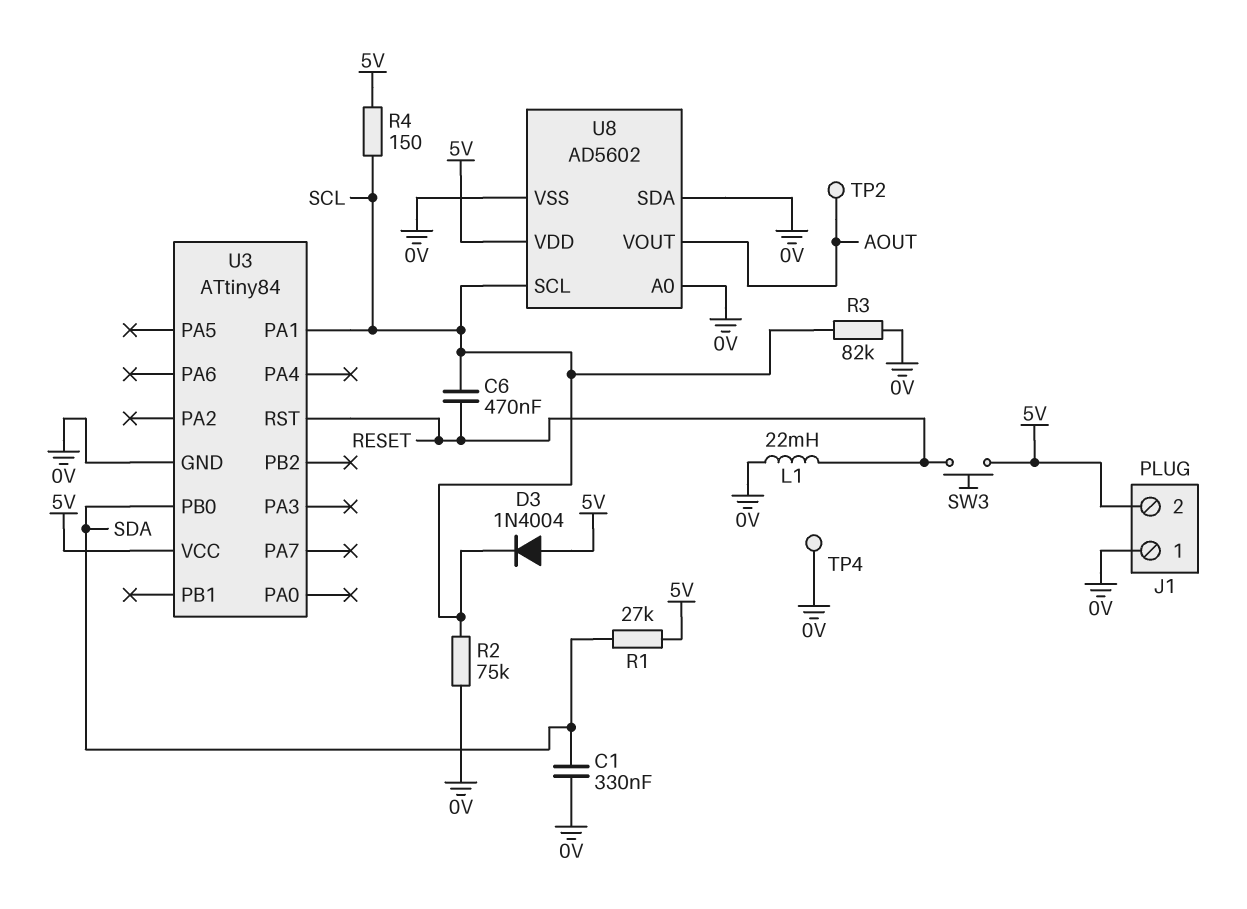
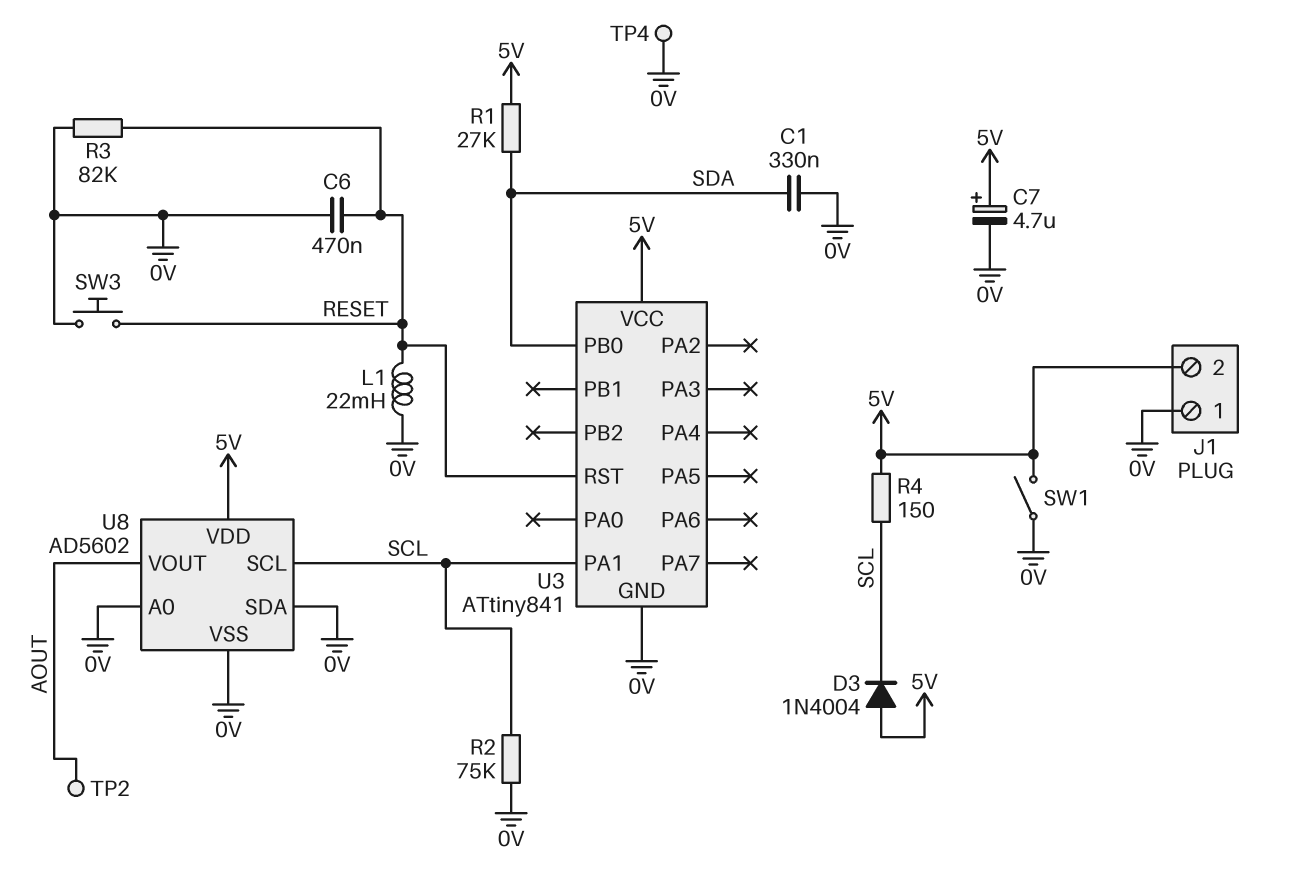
C6: 470nF (RESET, SCL) -> 470nF (0V, RESET)
C7: none -> 4.7uF (plus 5V, minus 0V)
R3: 82k (0V, SCL) -> 82k (0V, RESET)
SW1: none -> switch (0V, 5V)
SW3: button (5V, RESET) -> button (0V, RESET)
U3: ATtiny84 -> ATtiny841

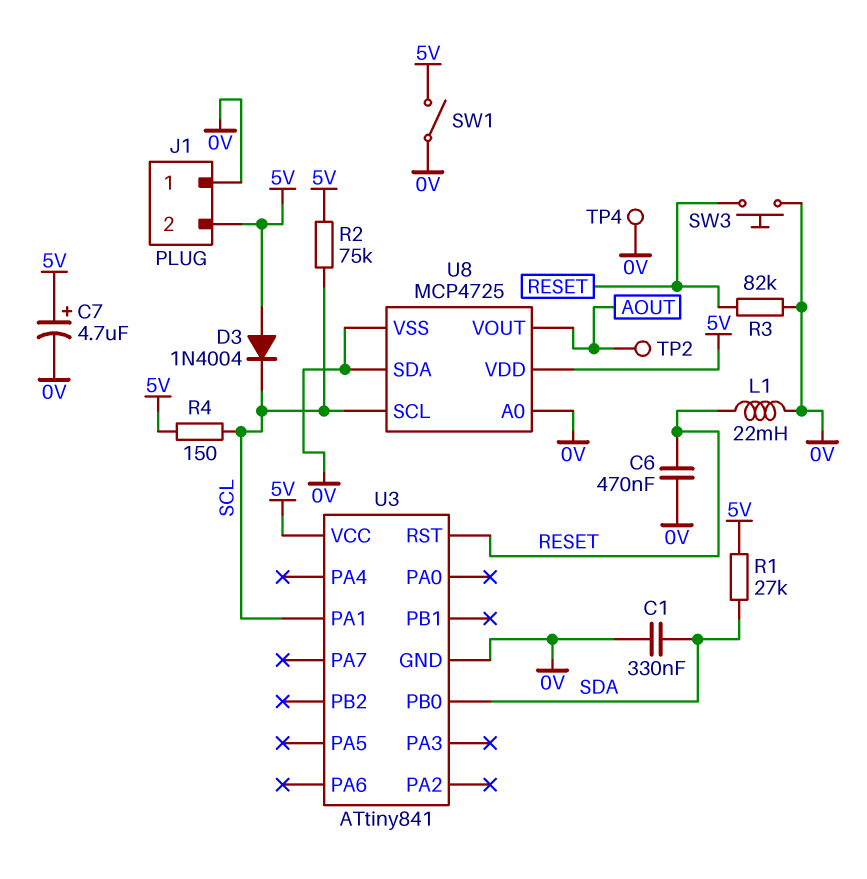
R2: 75k (0V, SCL) -> 75k (5V, SCL)
U8: AD5602 -> MCP4725

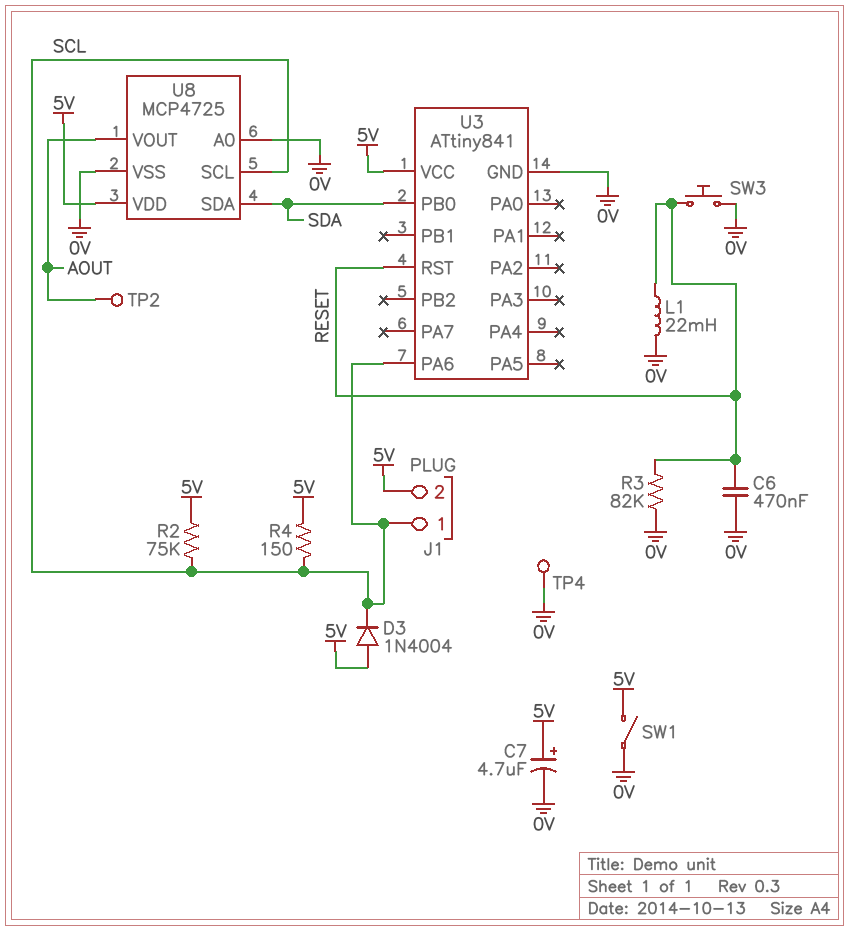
C1: 330nF (0V, SDA) -> none
J1 pin 1: 0V -> SCL
R1: 27k (5V, SDA) -> none
U3 pin PA1: SCL -> none
U3 pin PA6: none -> SCL
U8 pin SDA: 0V -> SDA

